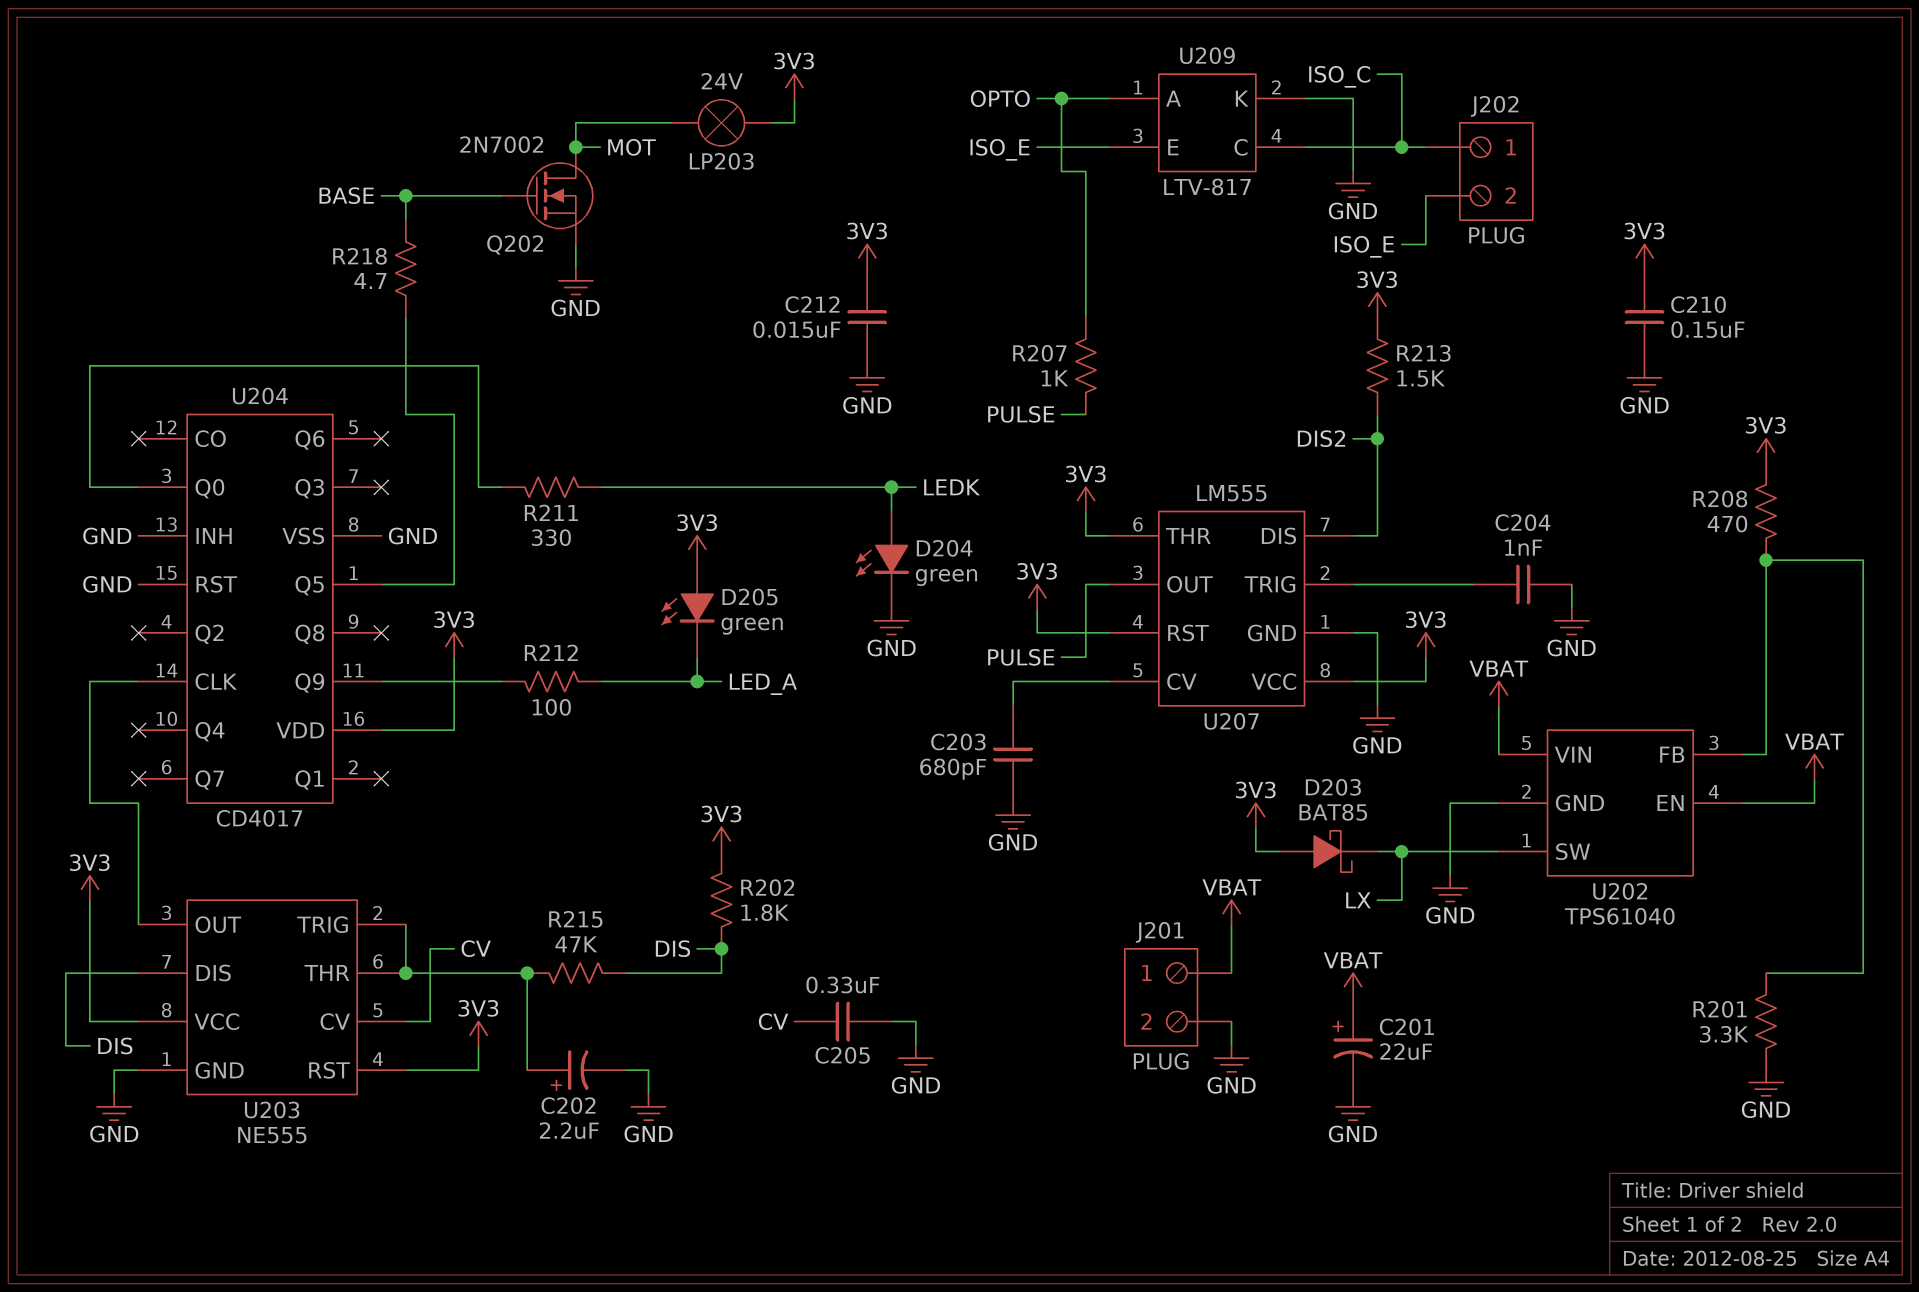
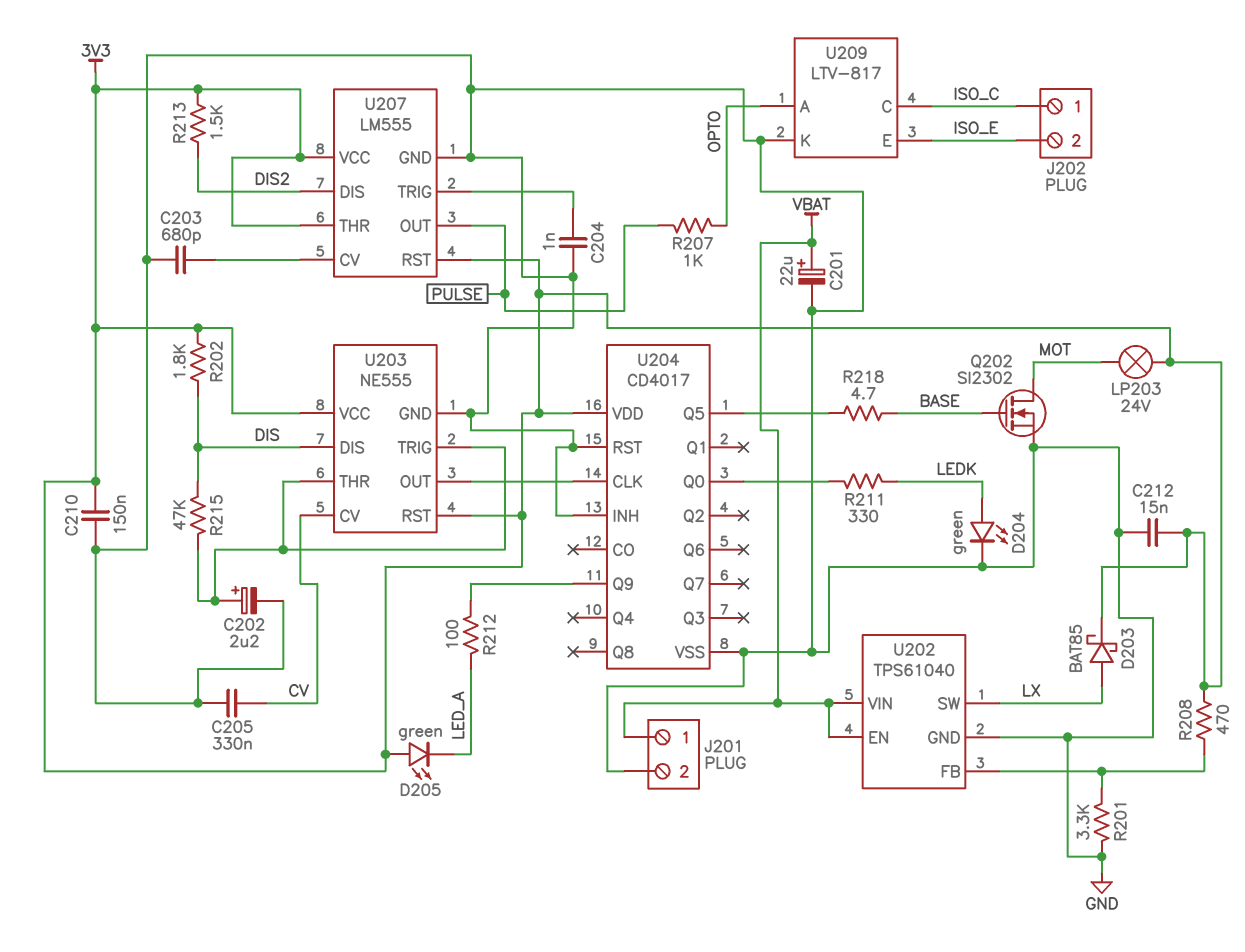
D203: schottky BAT85 (A 3V3, K LX) -> schottky BAT85 (A LX, K 3V3)
Q202: NMOS 2N7002 (G BASE, D MOT, S GND) -> NMOS SI2302 (G BASE, D MOT, S GND)

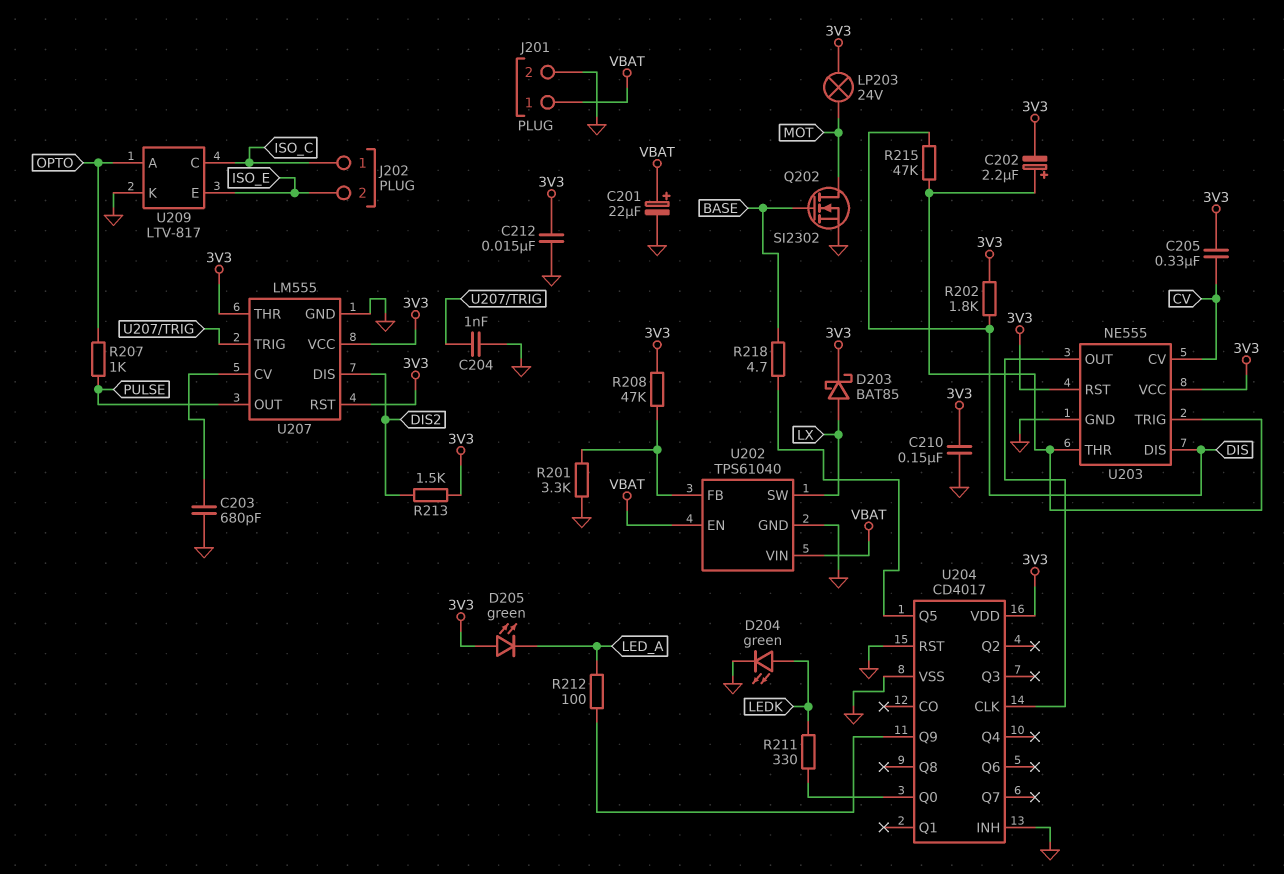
C202: 2.2uF (plus U203/THR, minus GND) -> 2.2uF (plus U203/THR, minus 3V3)
C205: 330nF (CV, GND) -> 330nF (3V3, CV)
R208: 470 (3V3, U202/FB) -> 47k (3V3, U202/FB)

